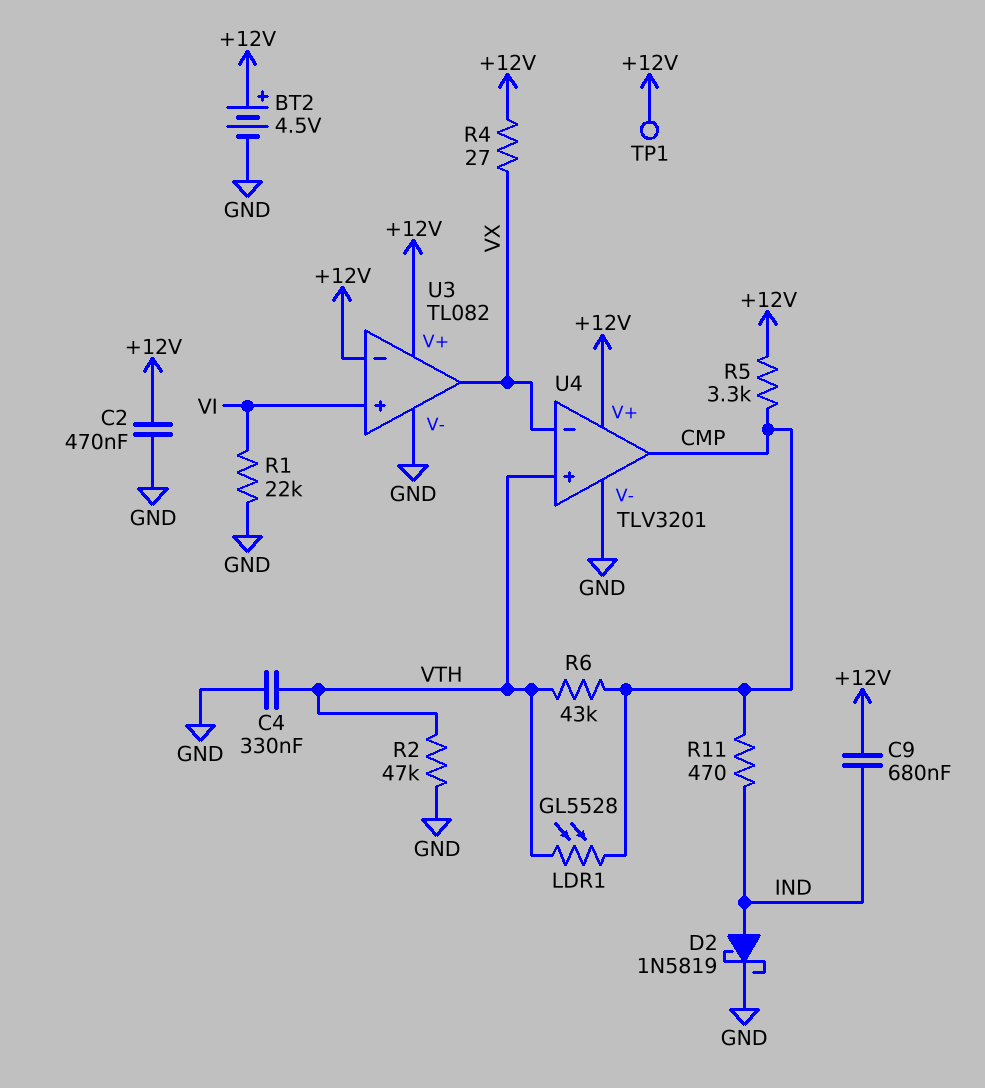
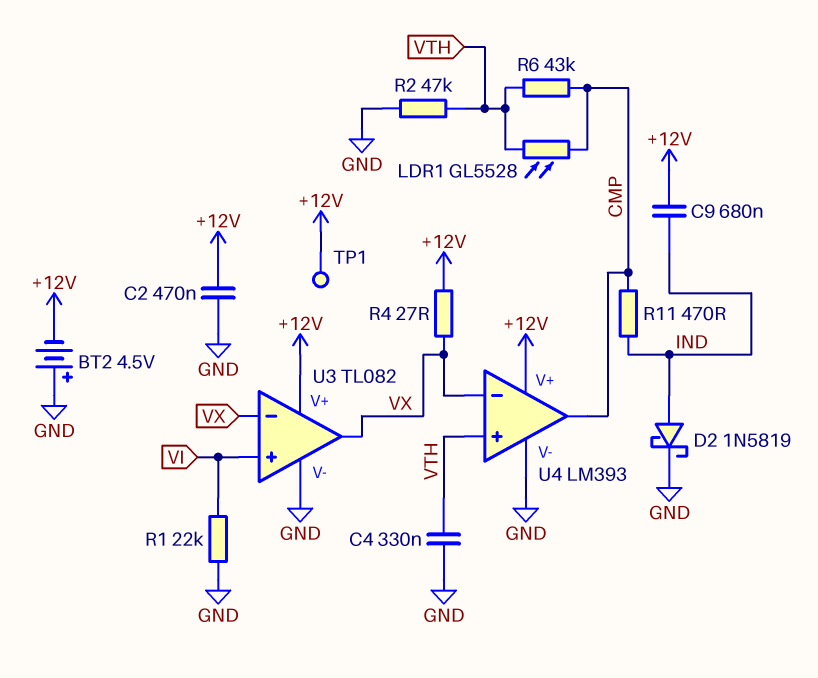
BT2: 4.5V (plus +12V, minus GND) -> 4.5V (plus GND, minus +12V)
R5: 3.3k (+12V, CMP) -> none
U3 pin in-: +12V -> VX
U4: TLV3201 -> LM393

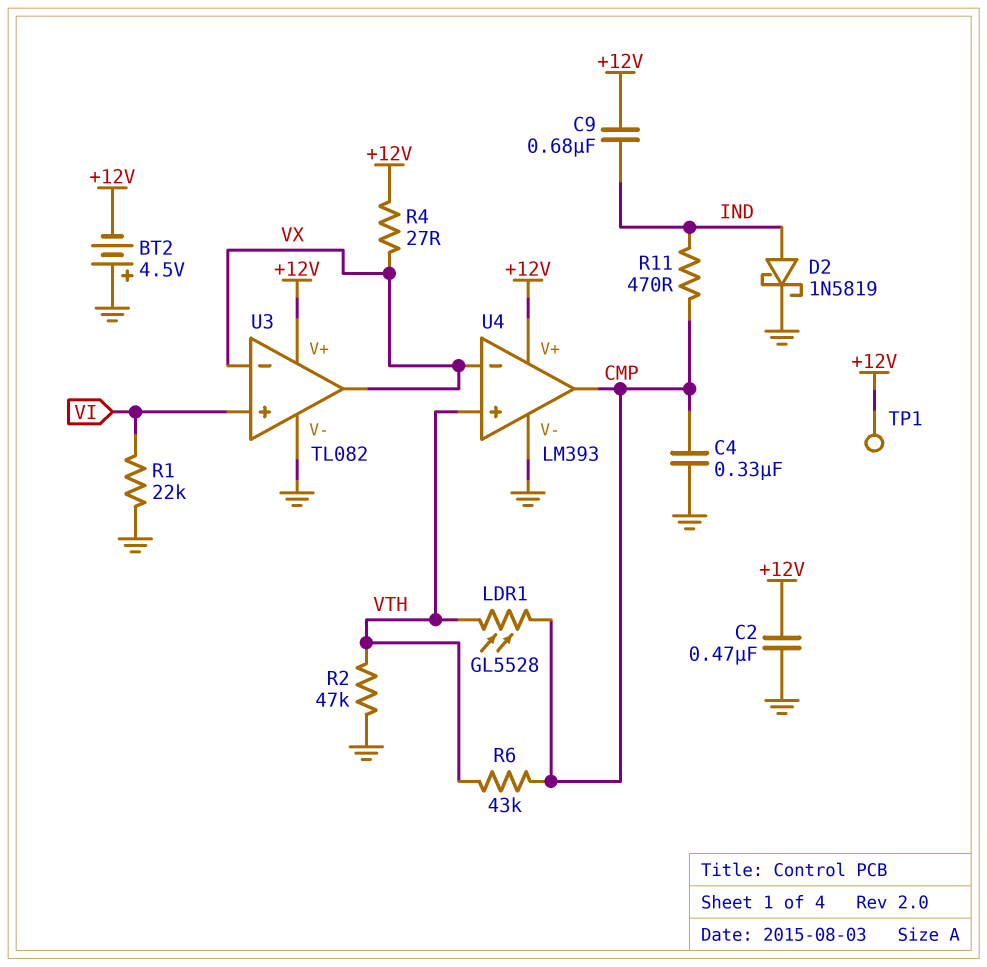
C4: 330nF (GND, VTH) -> 330nF (CMP, GND)

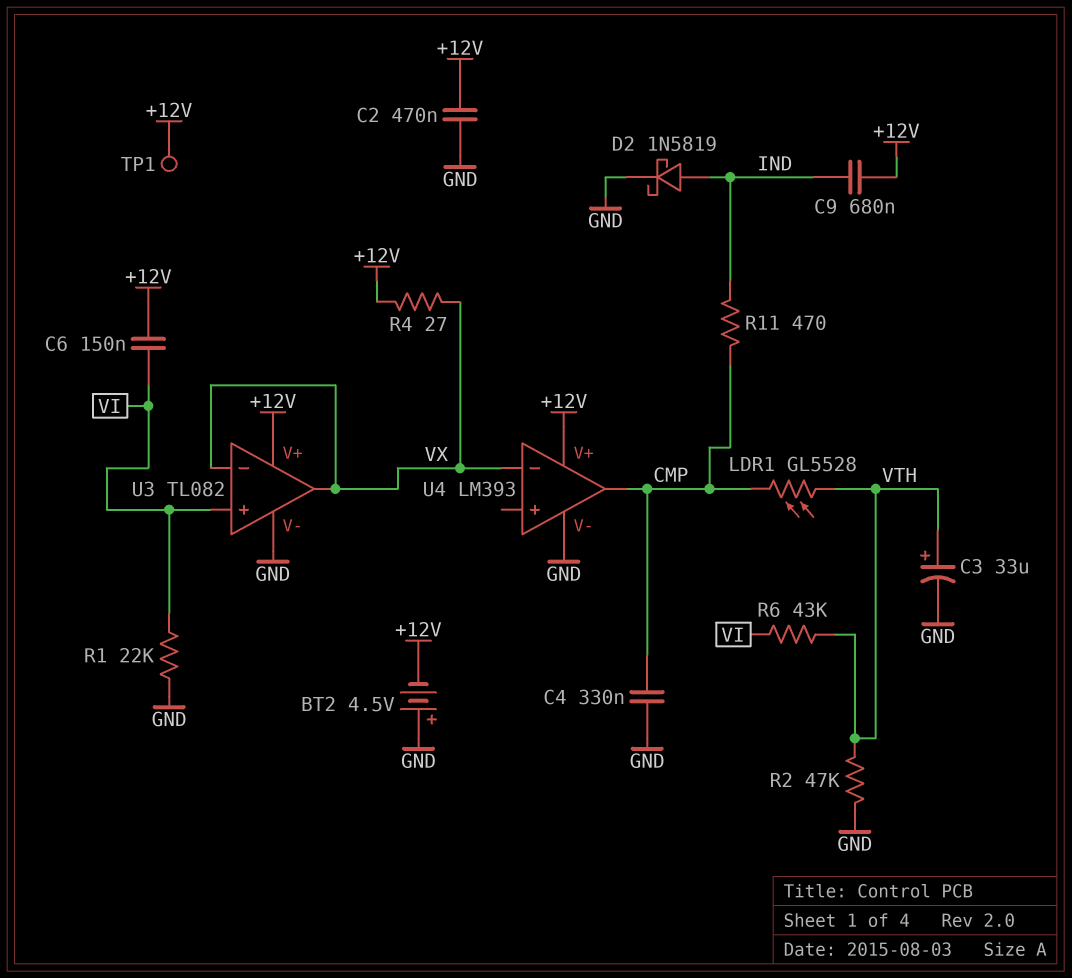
C3: none -> 33uF (plus VTH, minus GND)
C6: none -> 150nF (+12V, VI)
R6: 43k (CMP, VTH) -> 43k (VI, VTH)
U4 pin in+: VTH -> none

